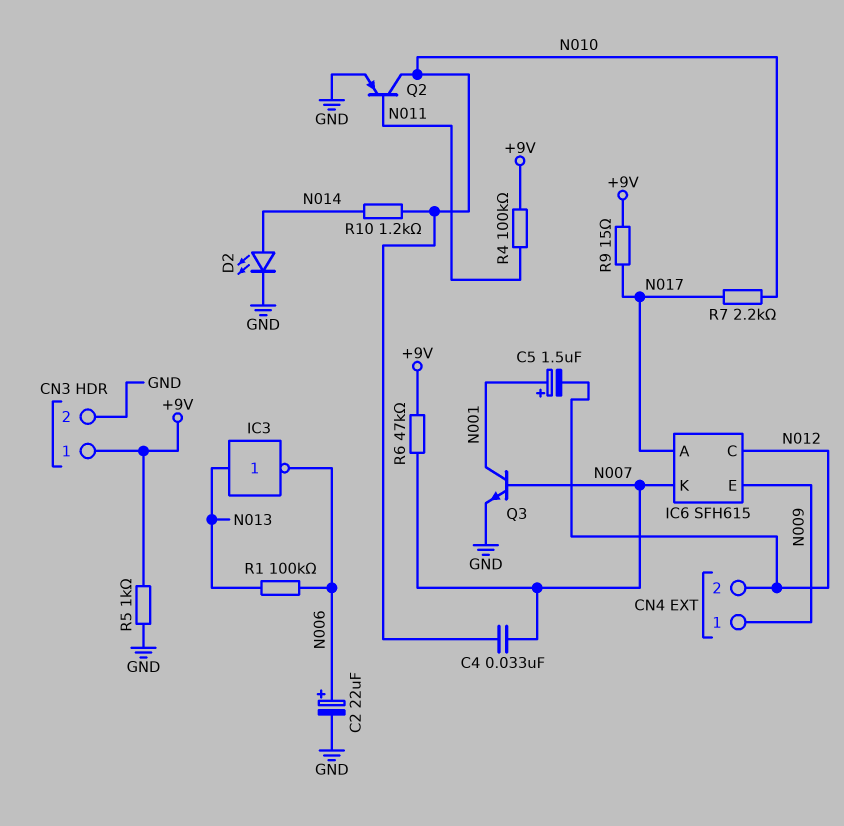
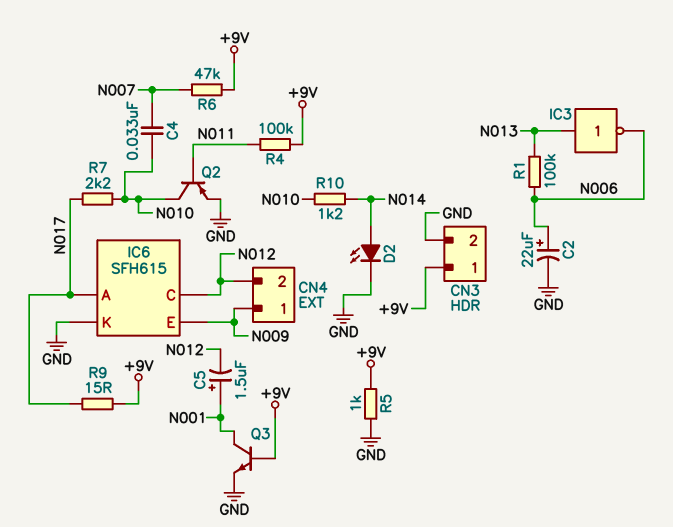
IC6 pin K: N007 -> GND
Q3: NPN (B N007, C N001, E GND) -> NPN (B +9V, C N001, E GND)

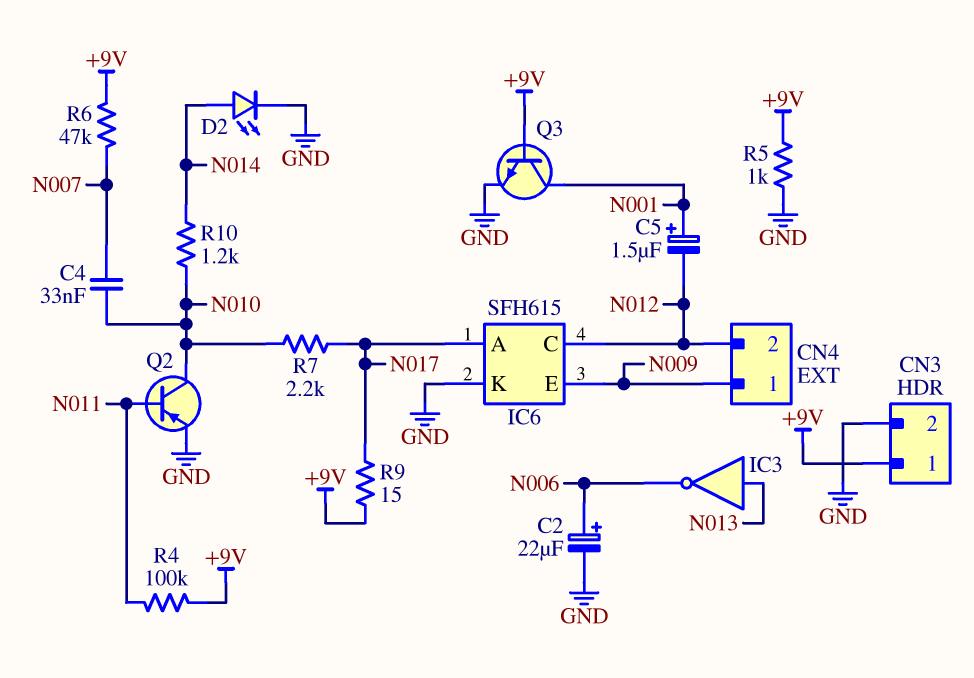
R1: 100k (N006, N013) -> none

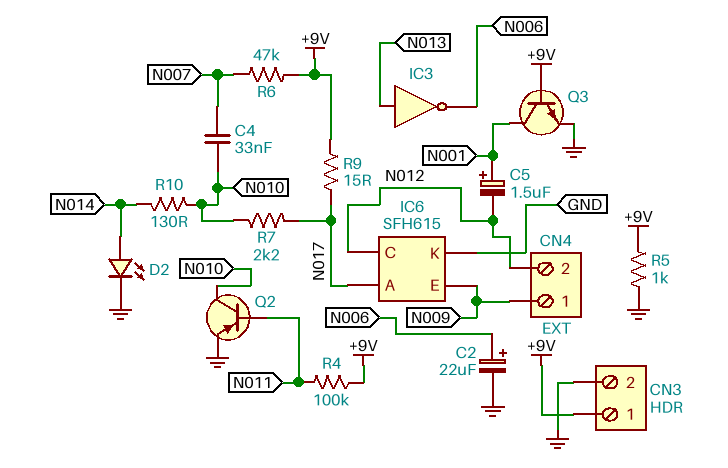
R10: 1.2k (N010, N014) -> 130 (N010, N014)

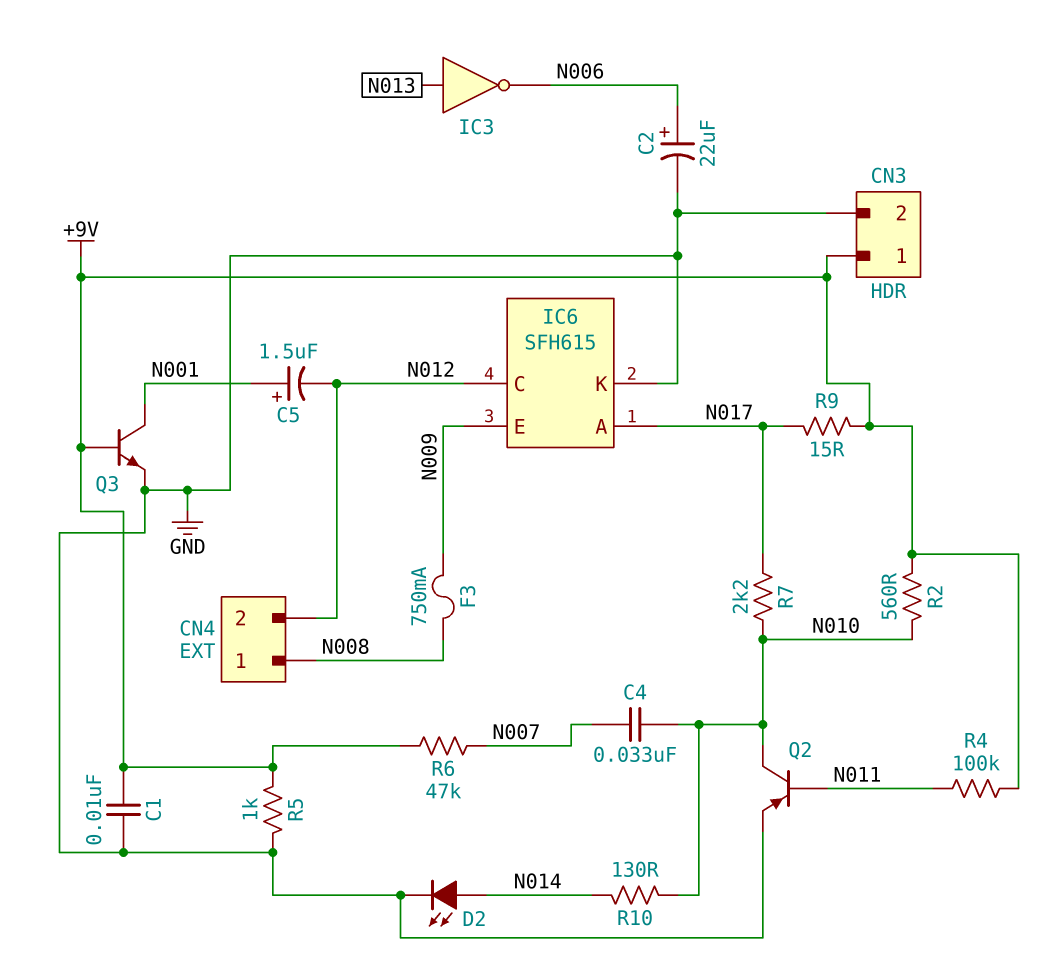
C1: none -> 10nF (+9V, GND)
CN4 pin 1: N009 -> N008
F3: none -> 750mA (N008, N009)
R2: none -> 560 (+9V, N010)

